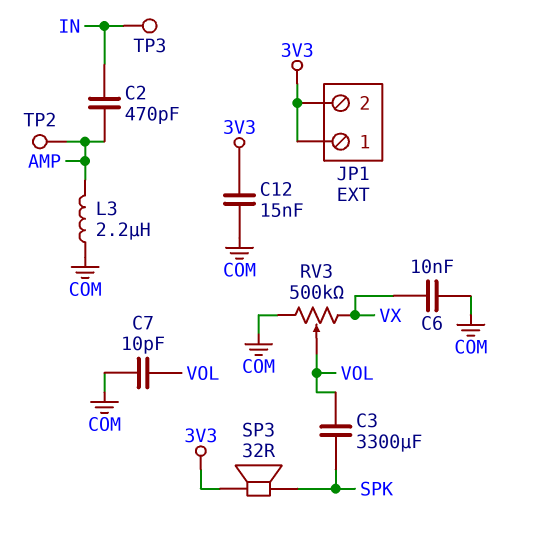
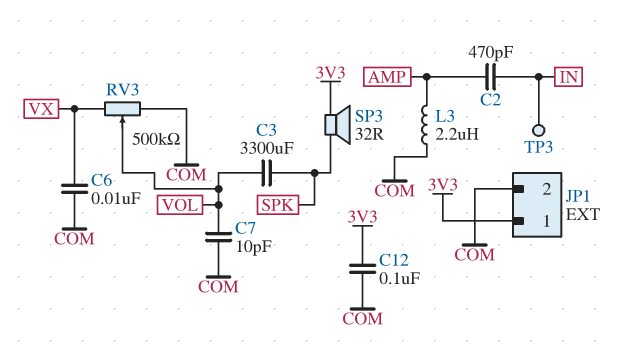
C12: 15nF (3V3, COM) -> 100nF (3V3, COM)
JP1 pin 2: 3V3 -> COM
TP2: test point (AMP) -> none

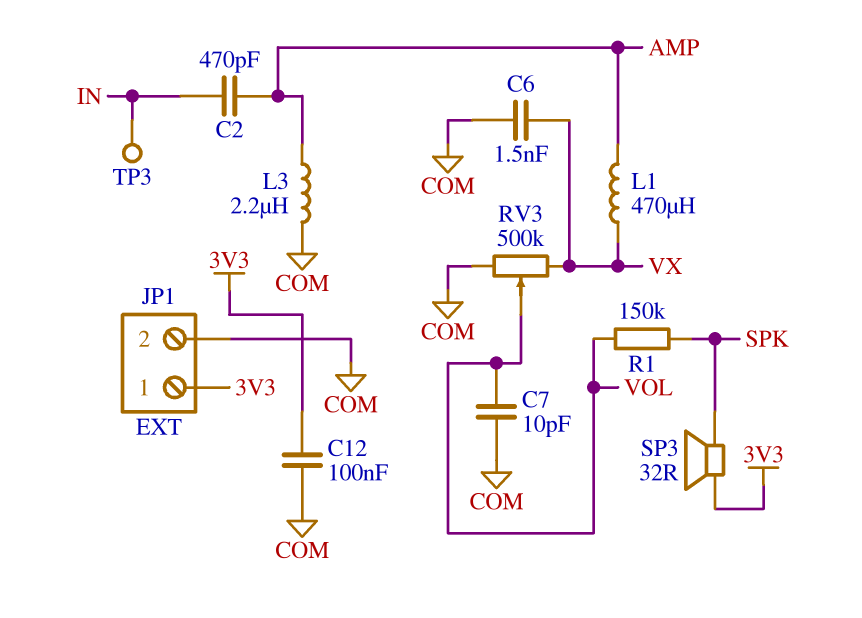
C3: 3300uF (SPK, VOL) -> none
C6: 10nF (COM, VX) -> 1.5nF (COM, VX)
L1: none -> 470uH (AMP, VX)
R1: none -> 150k (SPK, VOL)

